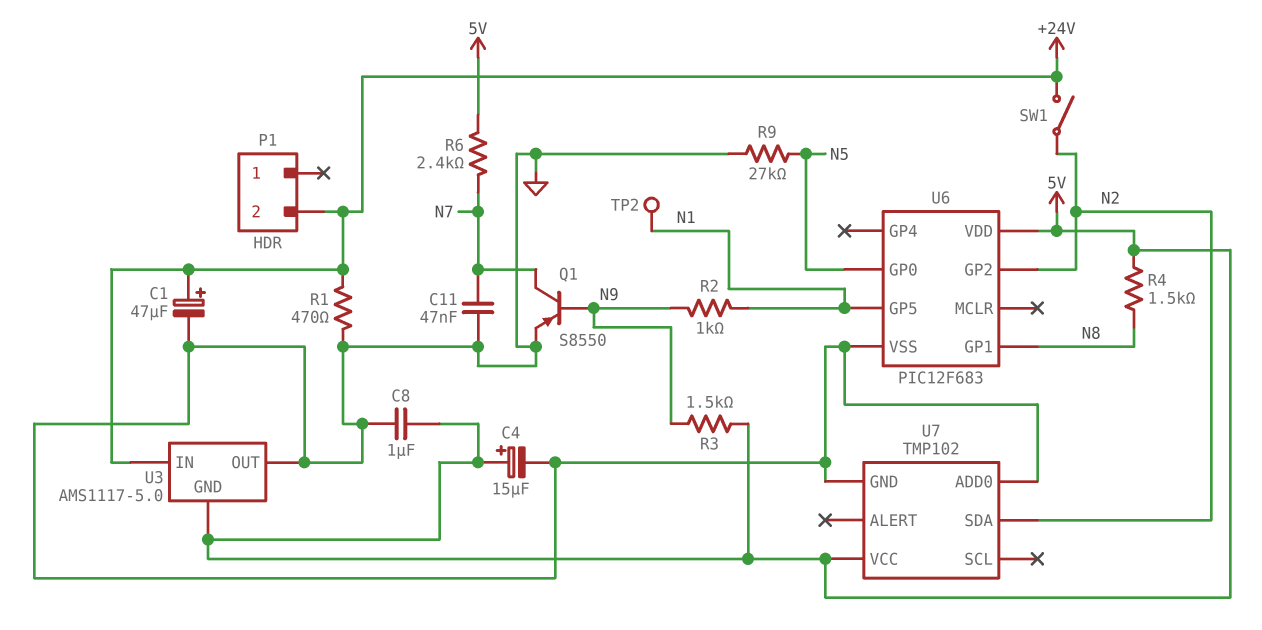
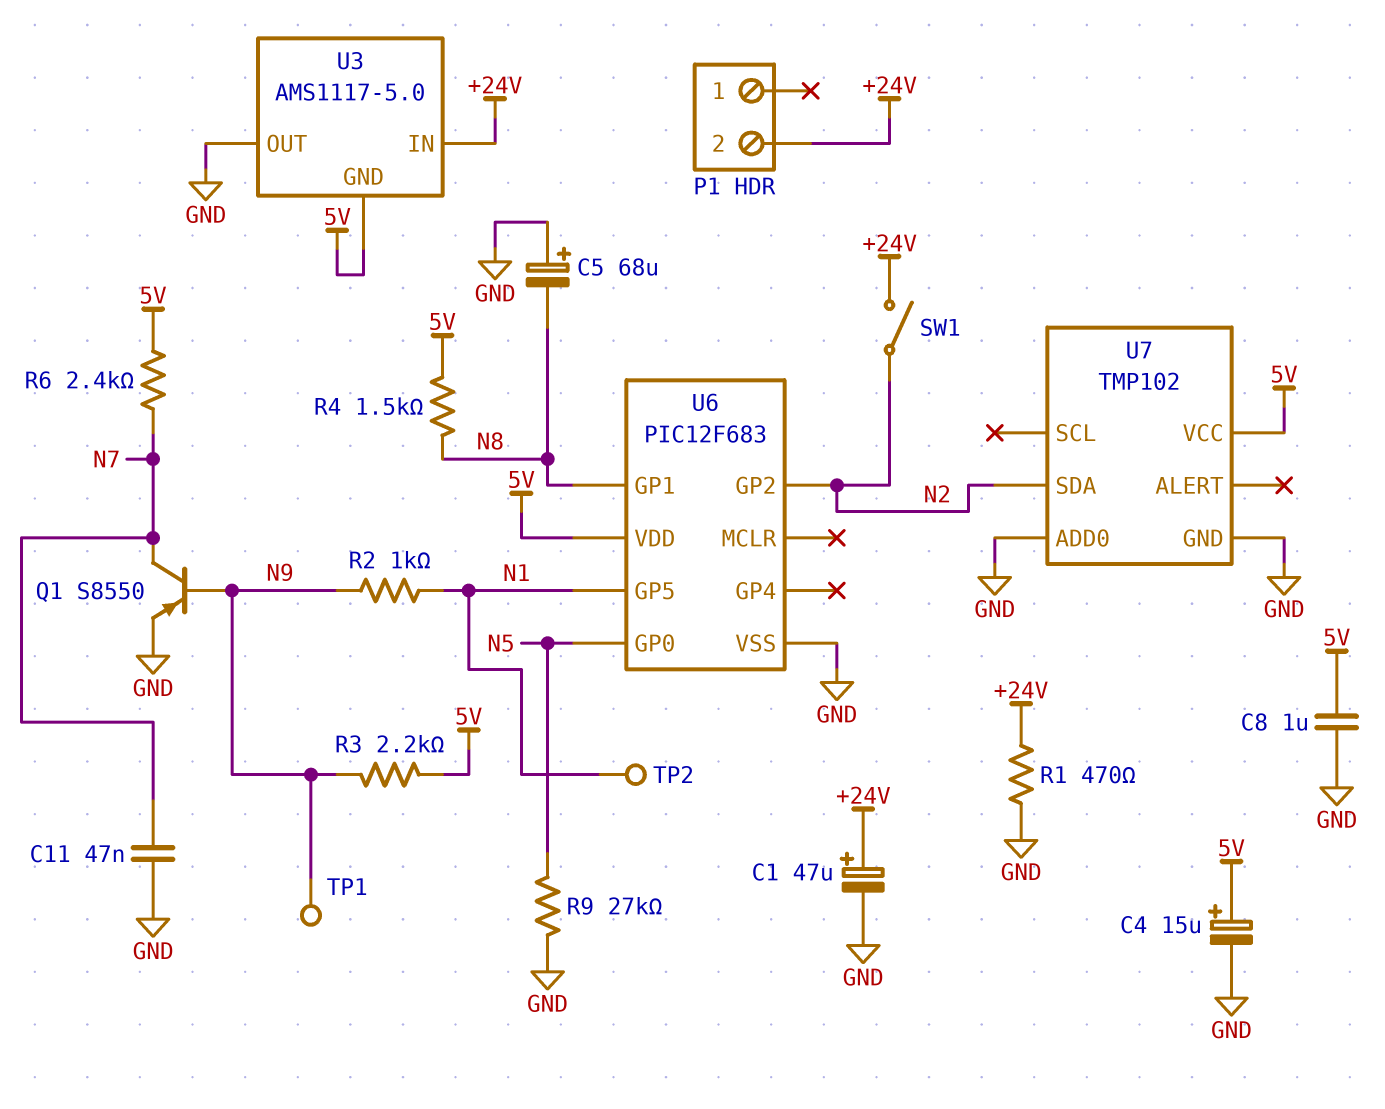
C5: none -> 68uF (plus GND, minus N8)
R3: 1.5k (5V, N9) -> 2.2k (5V, N9)
TP1: none -> test point (N9)

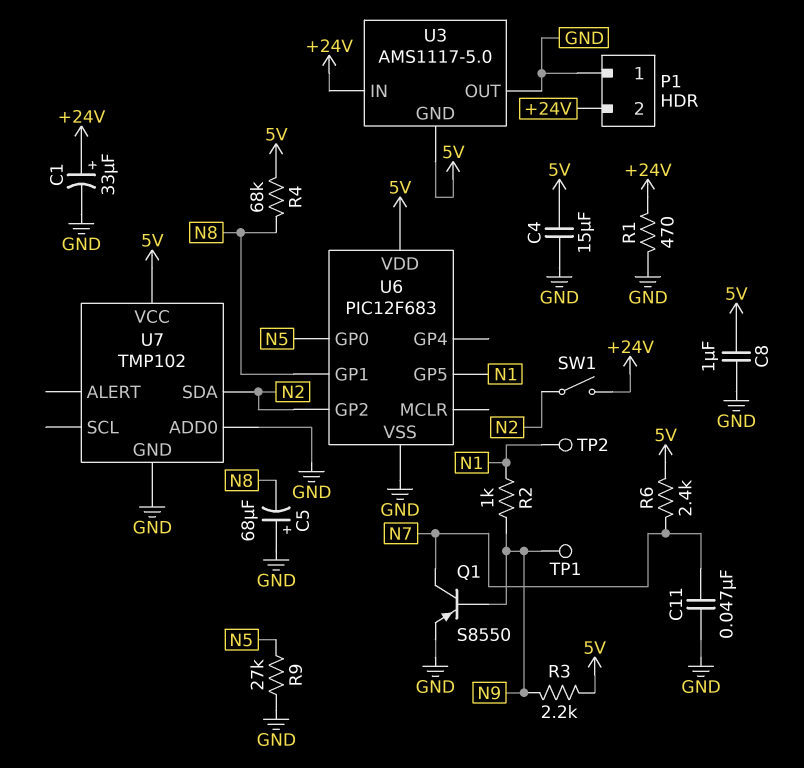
C1: 47uF (plus +24V, minus GND) -> 33uF (plus +24V, minus GND)
C4: 15uF (plus 5V, minus GND) -> 15uF (5V, GND)
P1 pin 1: none -> GND
R4: 1.5k (5V, N8) -> 68k (5V, N8)

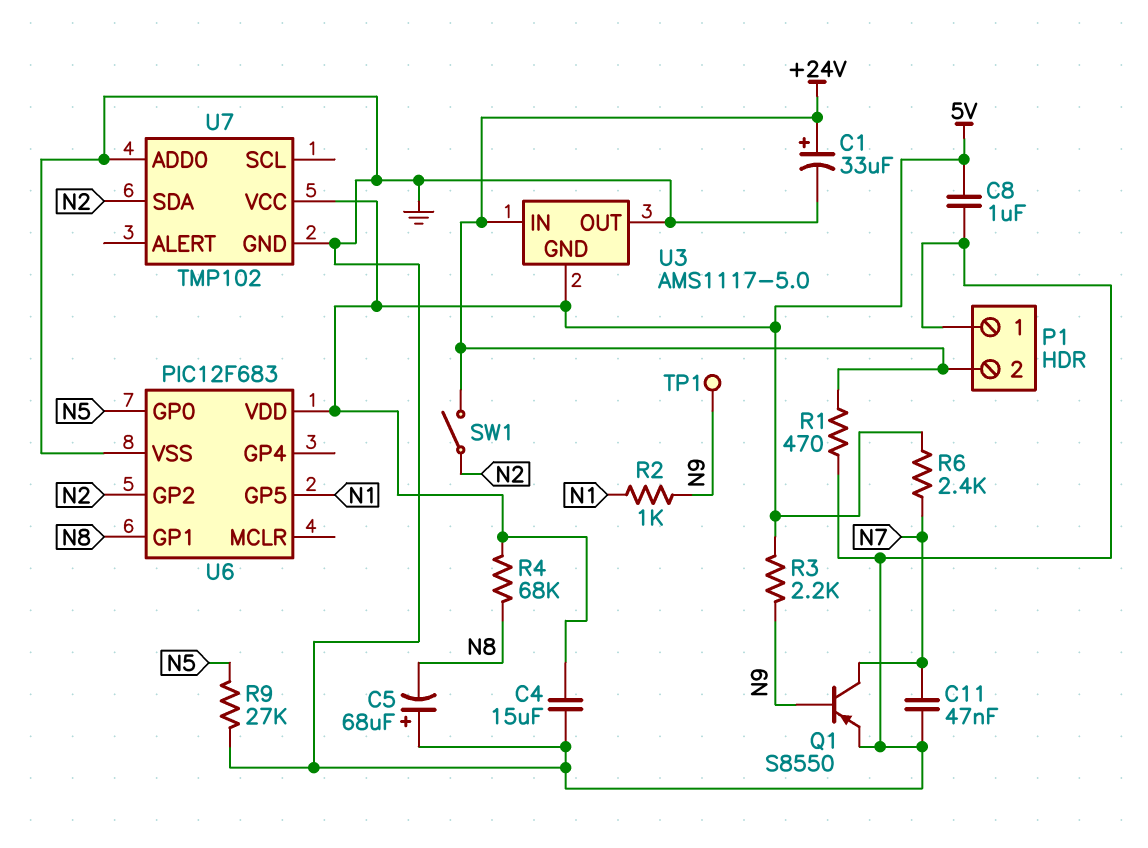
TP2: test point (N1) -> none

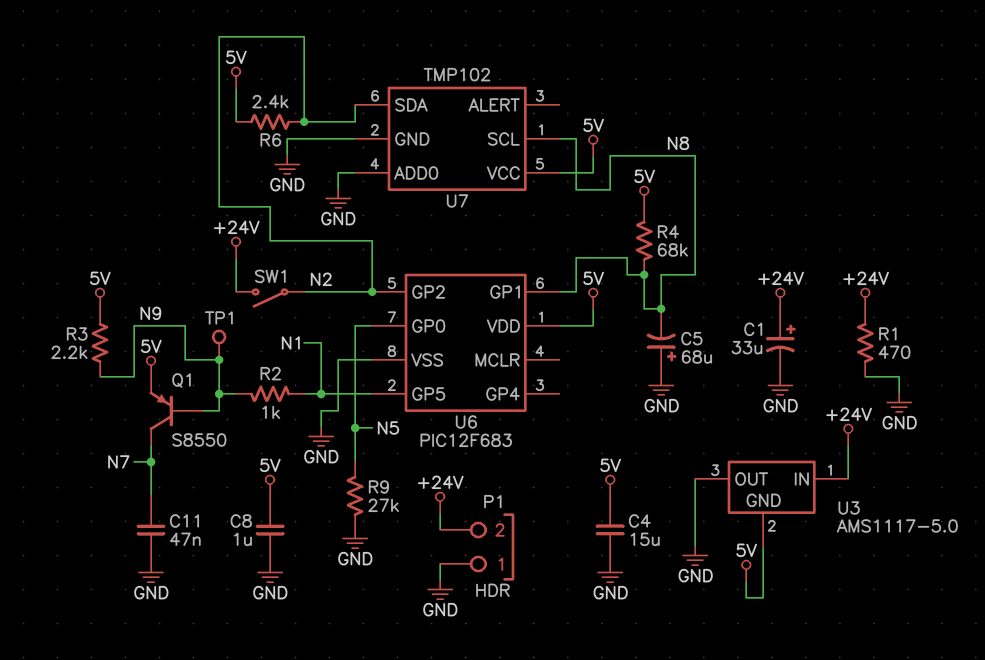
Q1: PNP S8550 (B N9, C N7, E GND) -> PNP S8550 (B N9, C N7, E 5V)
R6: 2.4k (5V, N7) -> 2.4k (5V, N2)
U7 pin SCL: none -> N8

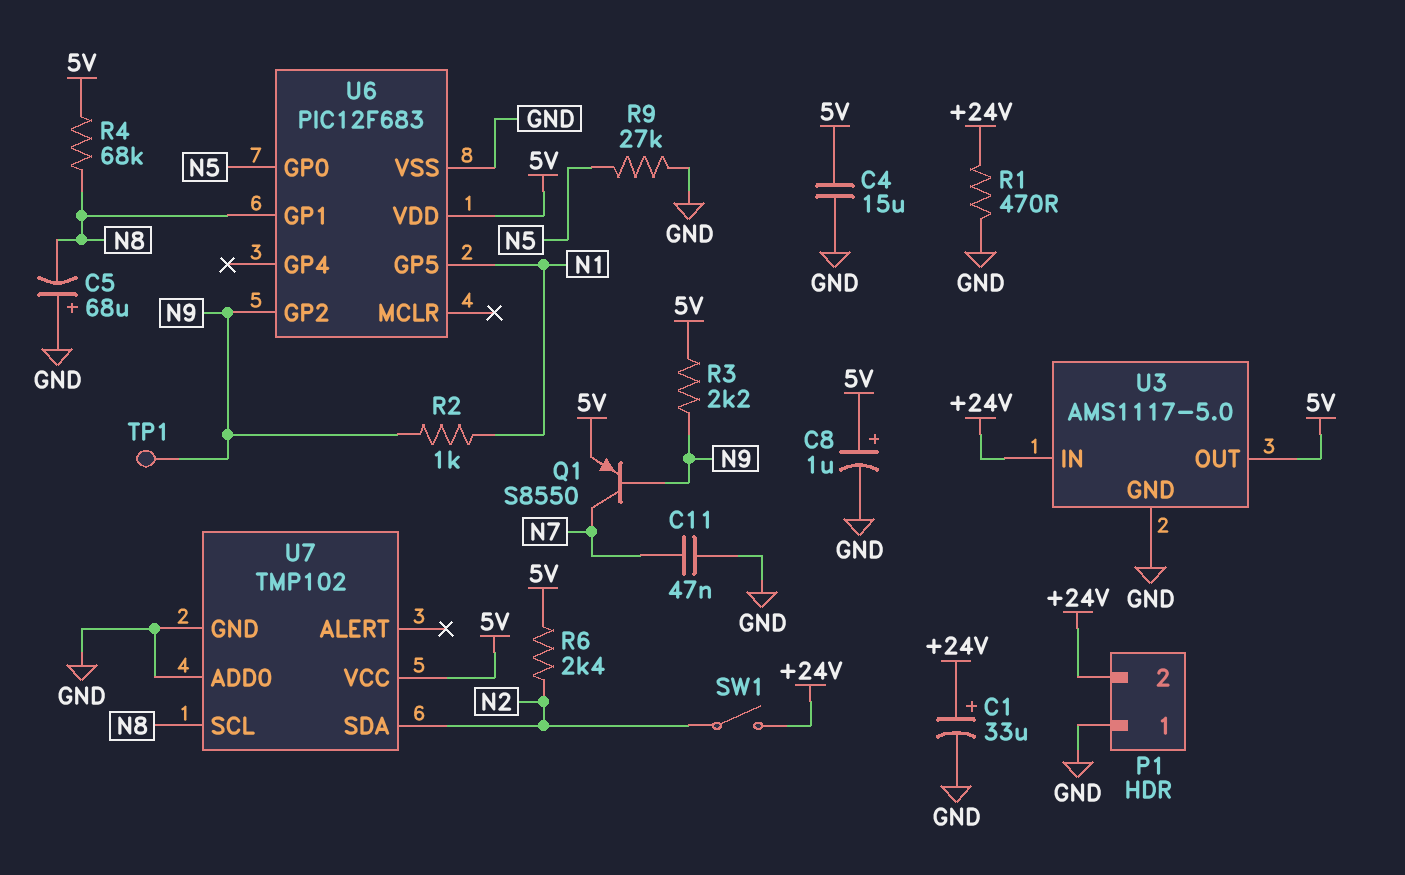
C8: 1uF (5V, GND) -> 1uF (plus 5V, minus GND)
U3 pin GND: 5V -> GND
U3 pin OUT: GND -> 5V
U6 pin GP2: N2 -> N9

